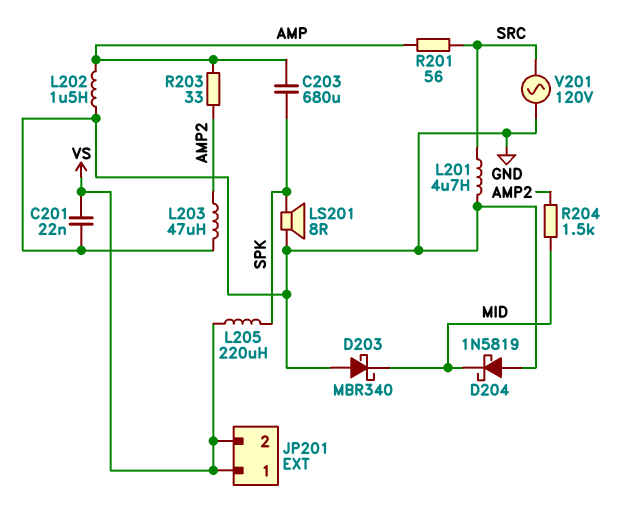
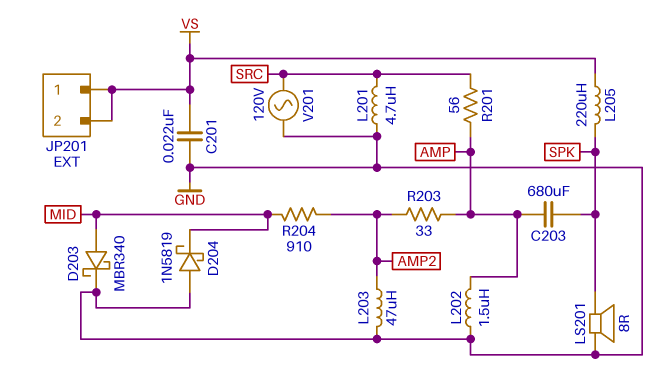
D203: schottky MBR340 (A GND, K MID) -> schottky MBR340 (A MID, K GND)
R204: 1.5k (AMP2, MID) -> 910 (AMP2, MID)

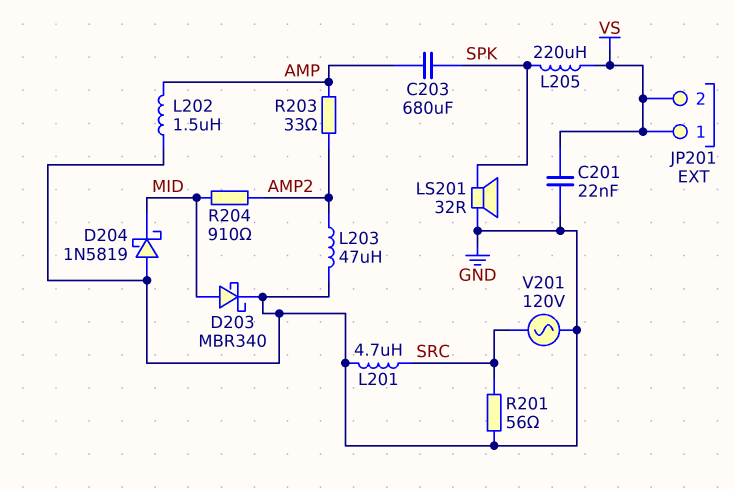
LS201: speaker 8R (GND, SPK) -> speaker 32R (GND, SPK)
R201: 56 (AMP, SRC) -> 56 (GND, SRC)

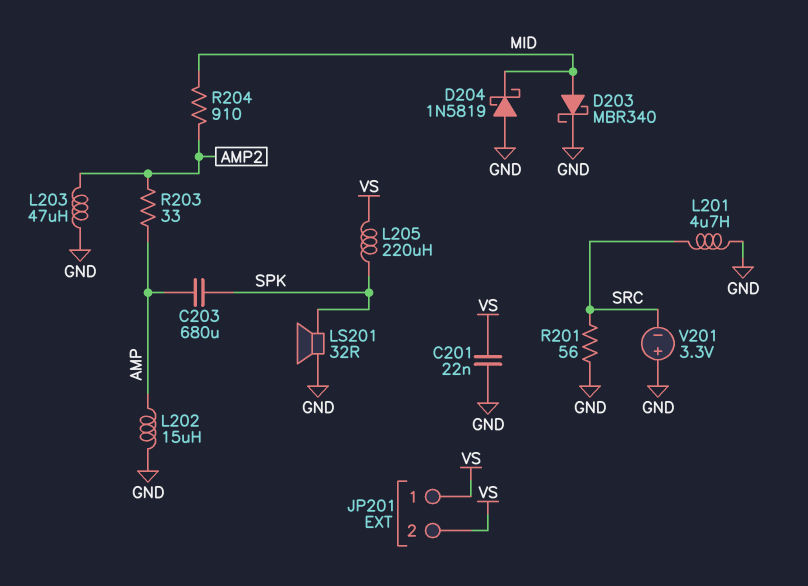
L202: 1.5uH (AMP, GND) -> 15uH (AMP, GND)
V201: AC 120V (GND, SRC) -> 3.3V (plus GND, minus SRC)

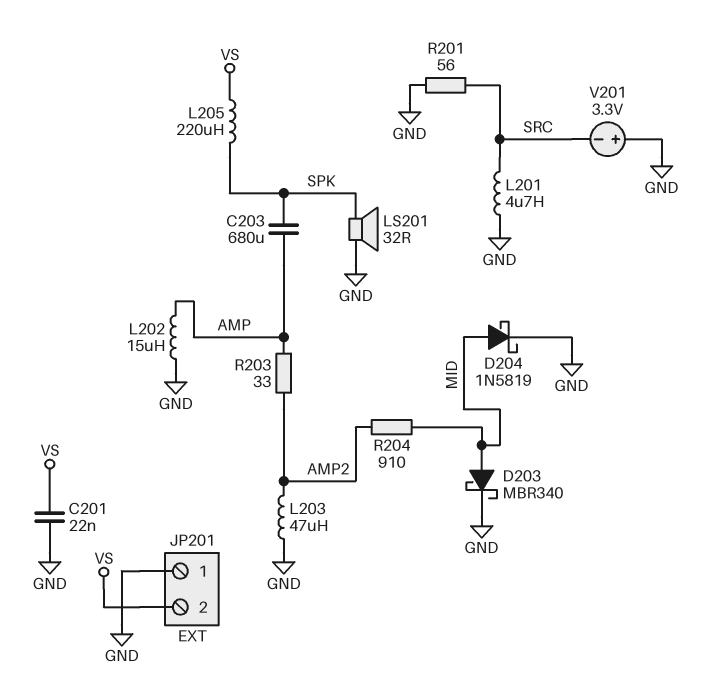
D204: schottky 1N5819 (A GND, K MID) -> schottky 1N5819 (A MID, K GND)
JP201 pin 1: VS -> GND

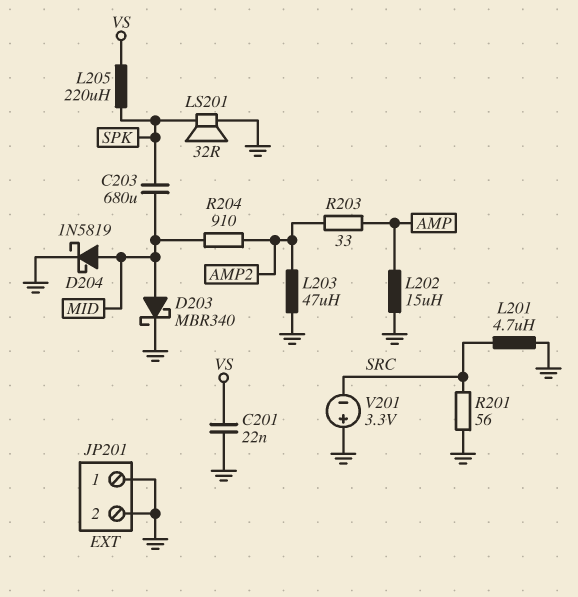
C203: 680uF (AMP, SPK) -> 680uF (MID, SPK)
JP201 pin 2: VS -> GND

